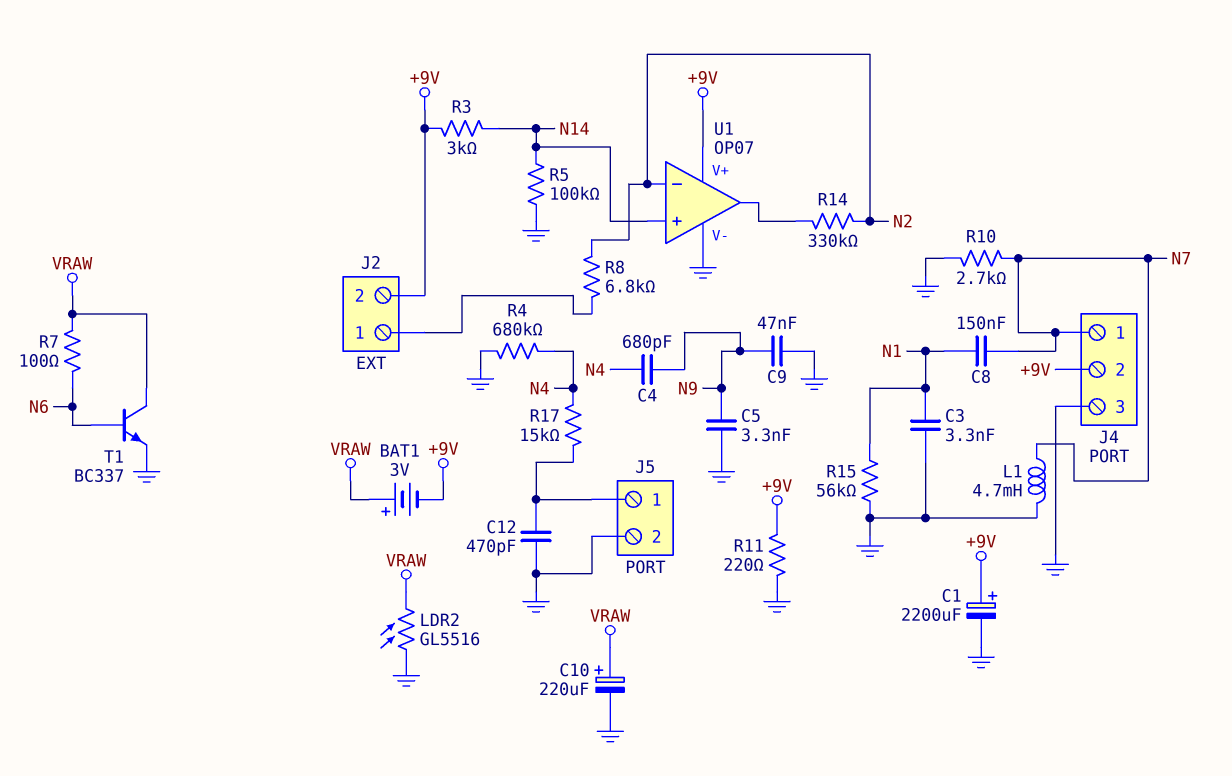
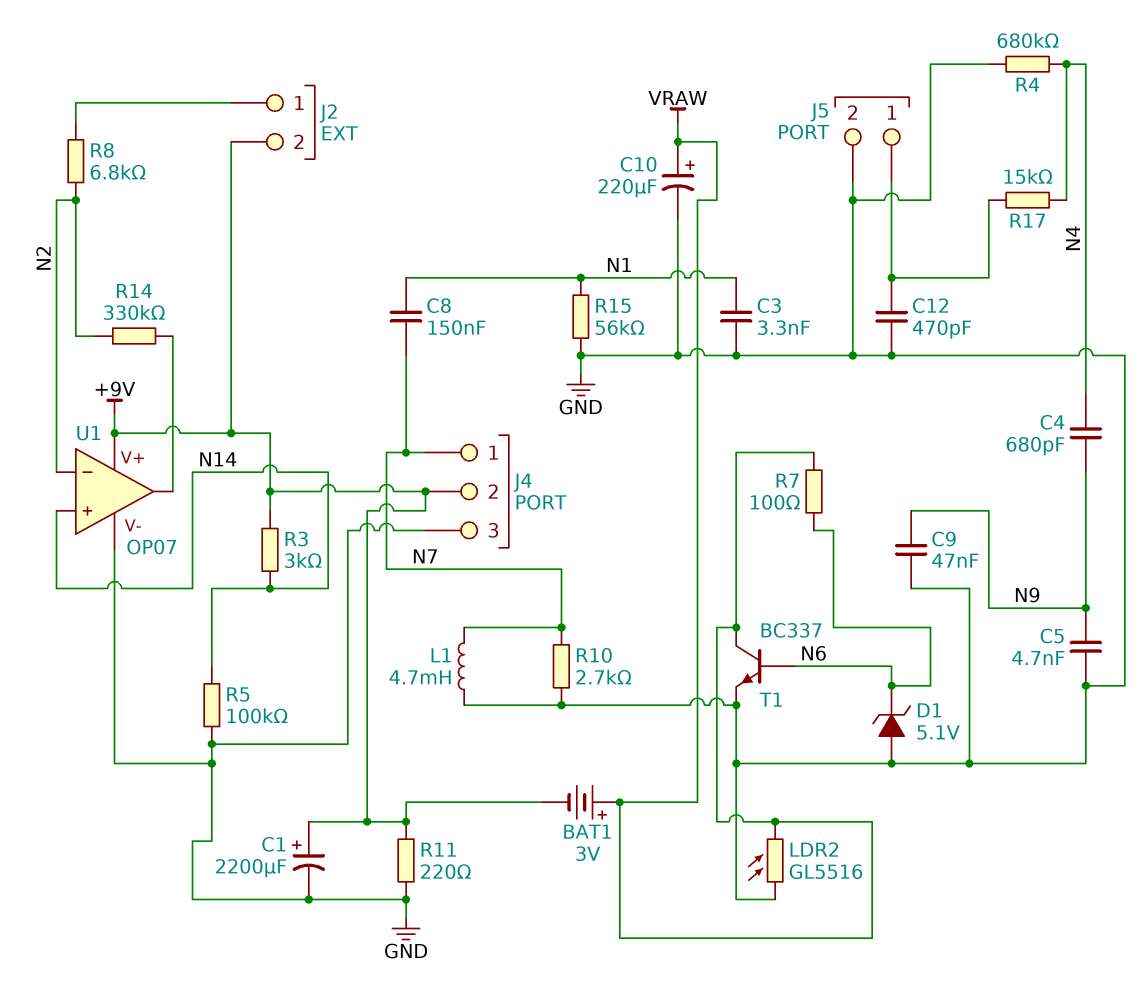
C5: 3.3nF (GND, N9) -> 4.7nF (GND, N9)
D1: none -> zener 5.1V (A GND, K N6)

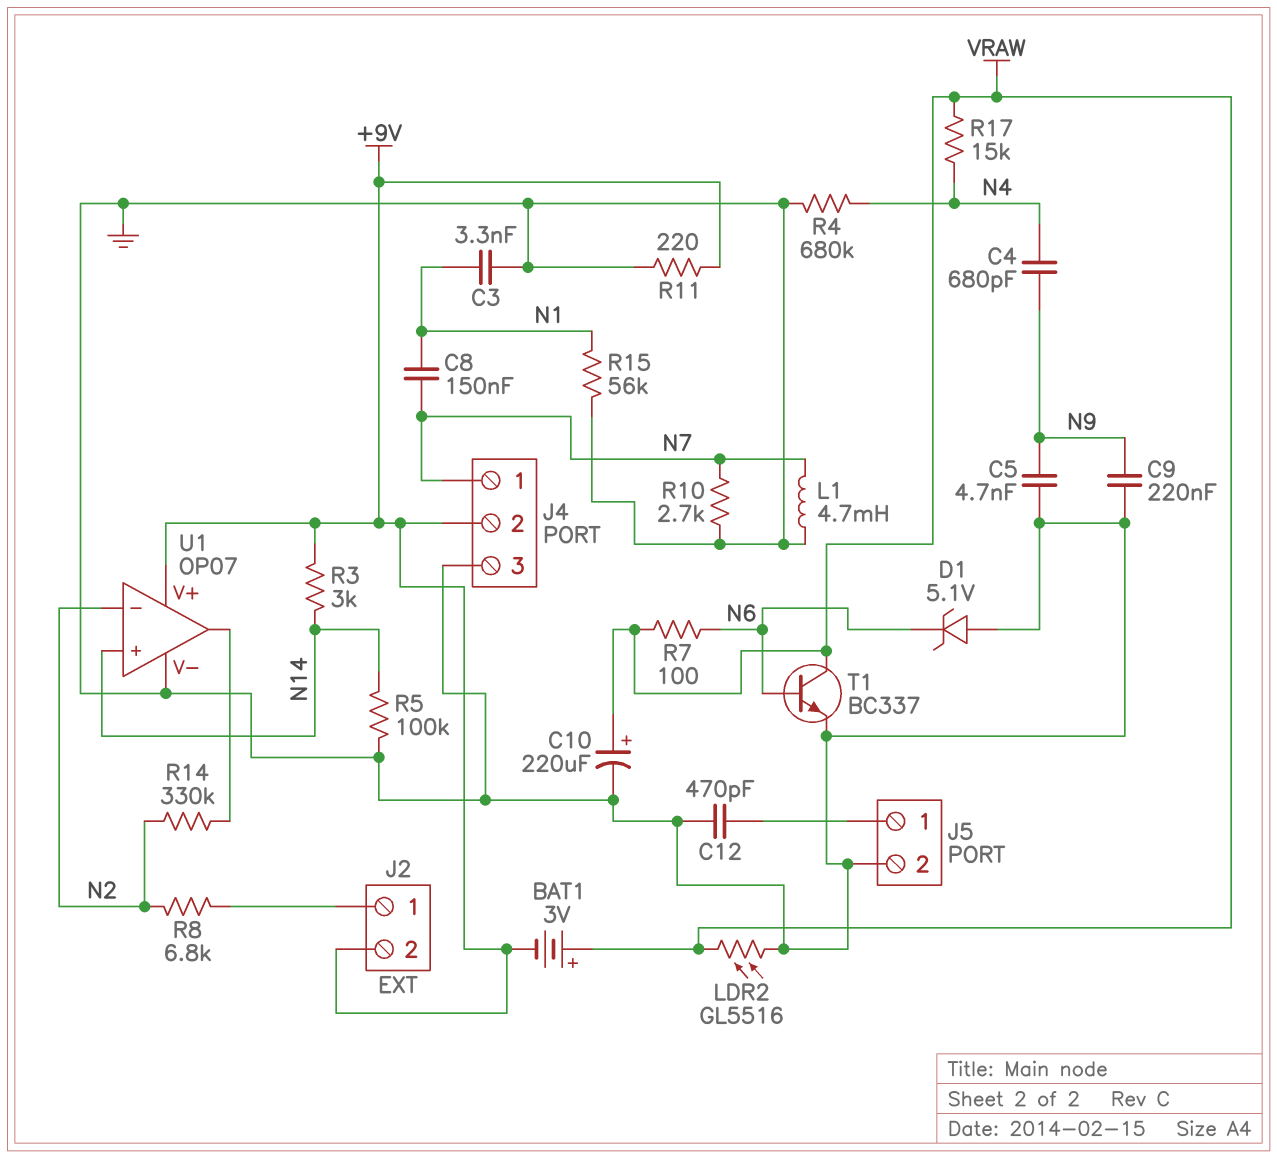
C1: 2200uF (plus +9V, minus GND) -> none
C9: 47nF (GND, N9) -> 220nF (GND, N9)
R17: 15k (J5/1, N4) -> 15k (N4, VRAW)

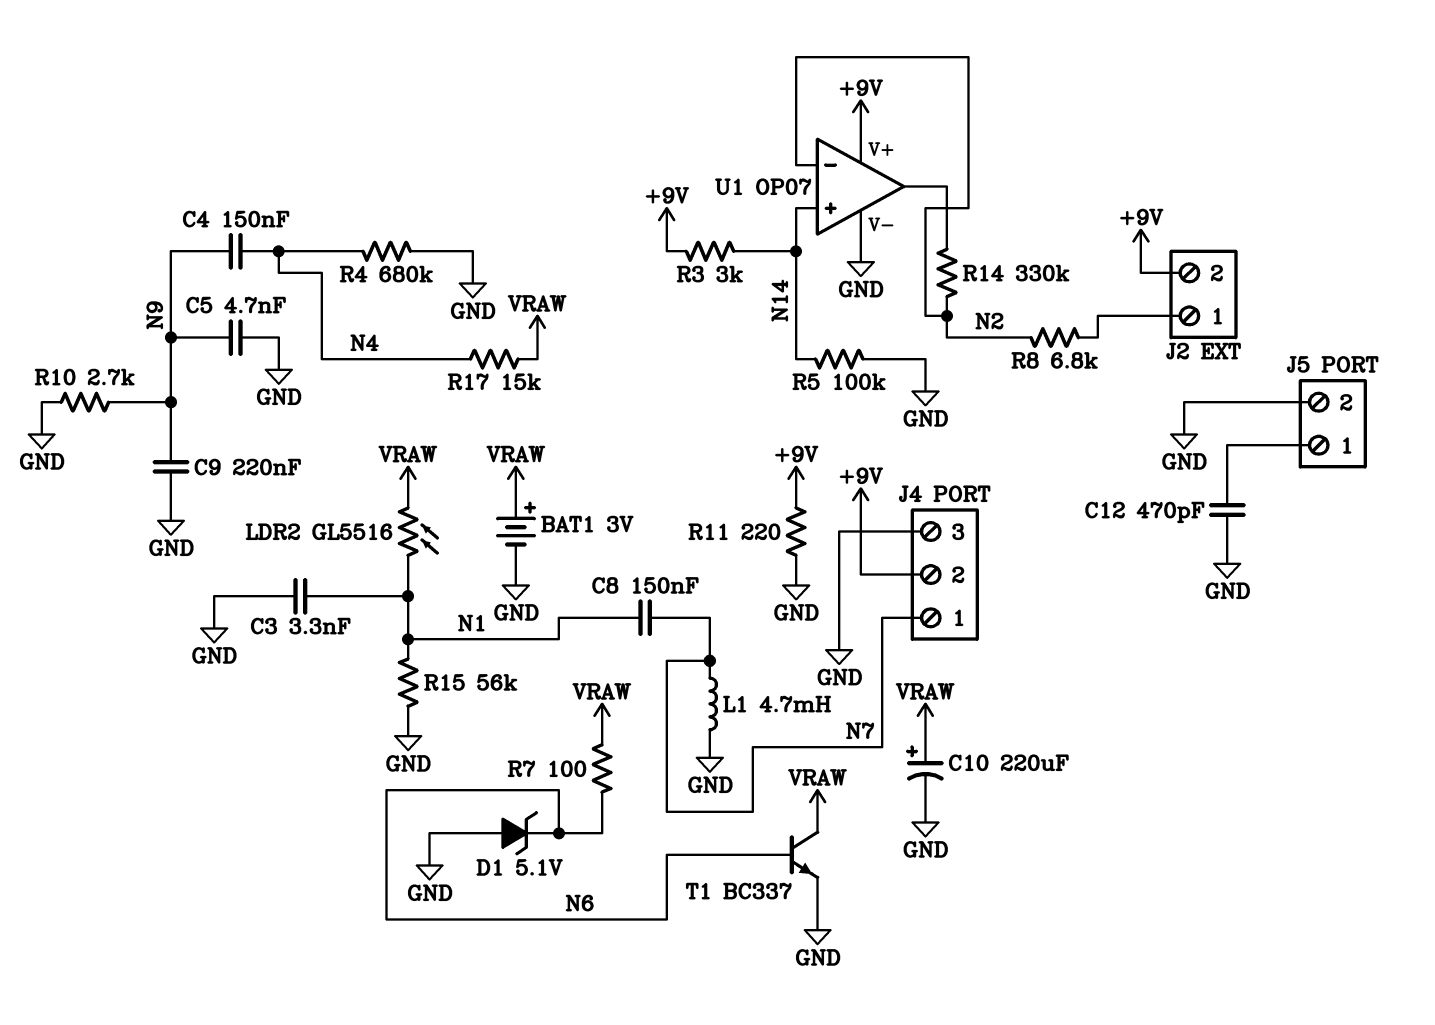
BAT1: 3V (plus VRAW, minus +9V) -> 3V (plus VRAW, minus GND)
C4: 680pF (N4, N9) -> 150nF (N4, N9)
LDR2: GL5516 (GND, VRAW) -> GL5516 (N1, VRAW)
R10: 2.7k (GND, N7) -> 2.7k (GND, N9)

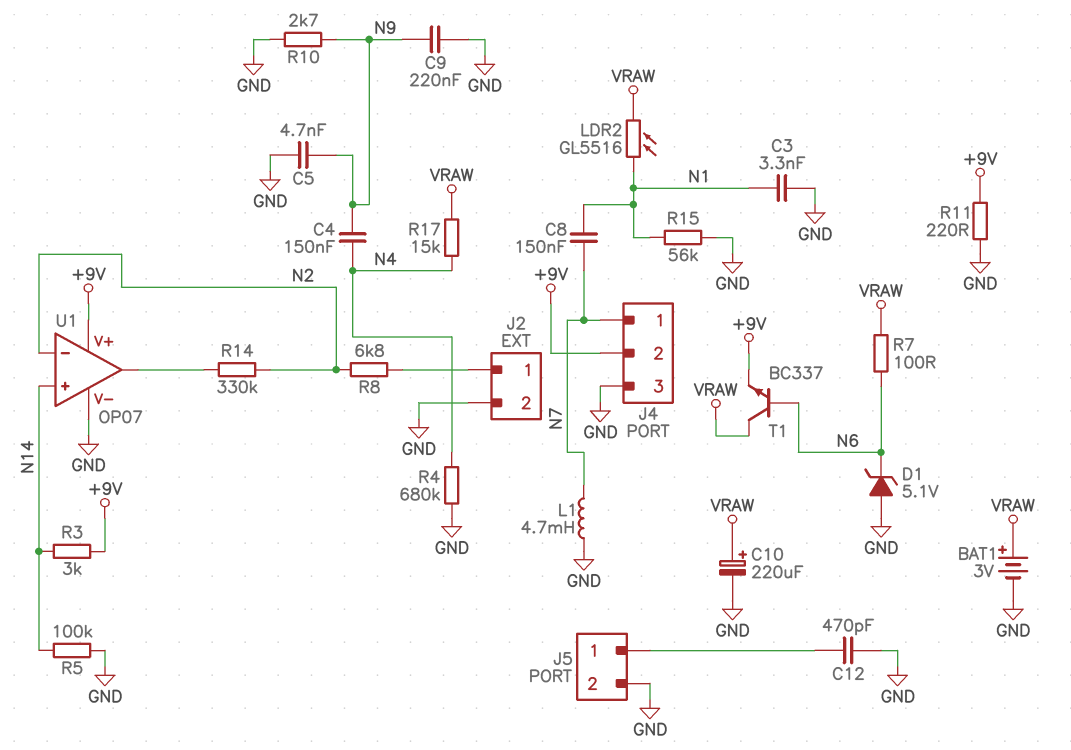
J2 pin 2: +9V -> GND
T1: NPN BC337 (B N6, C VRAW, E GND) -> NPN BC337 (B N6, C VRAW, E +9V)

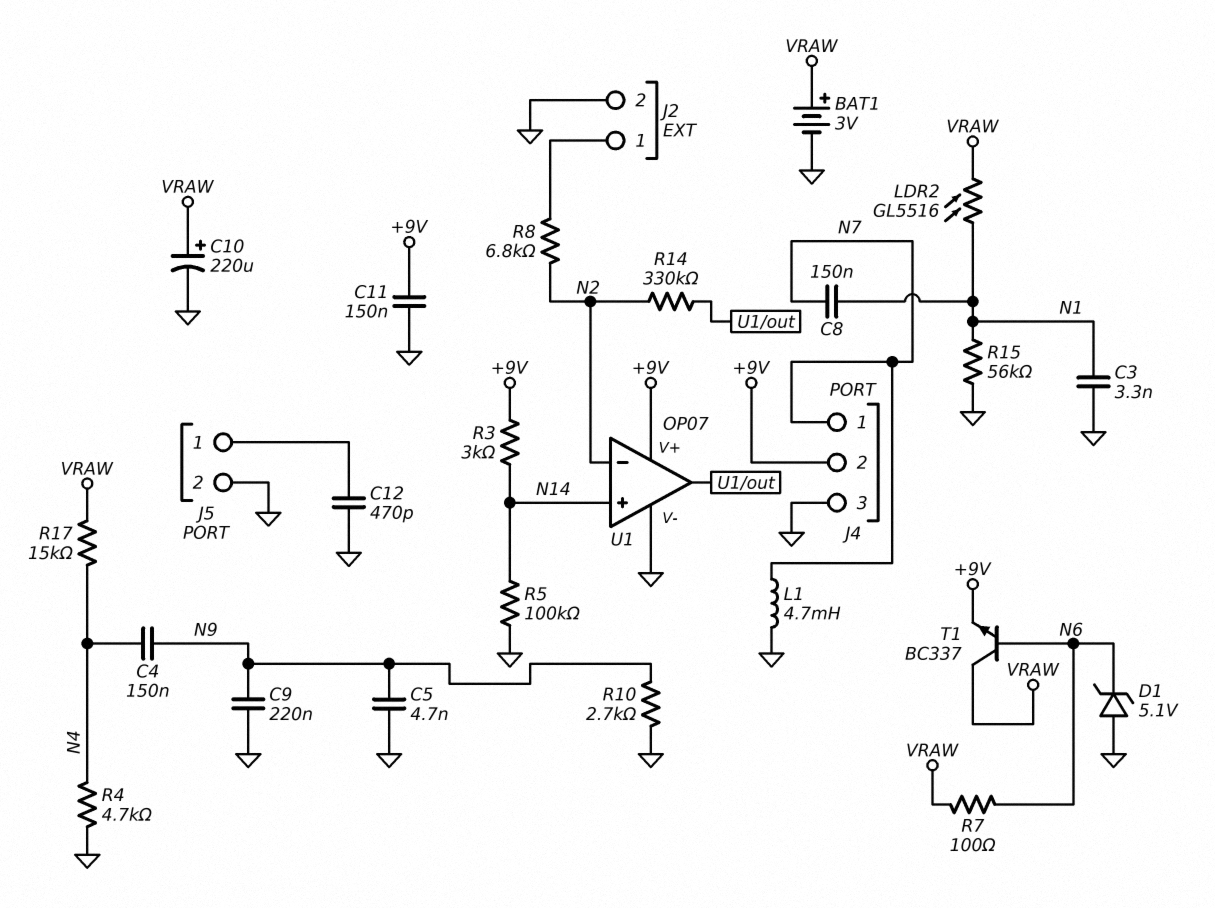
C11: none -> 150nF (+9V, GND)
R4: 680k (GND, N4) -> 4.7k (GND, N4)
R11: 220 (+9V, GND) -> none

